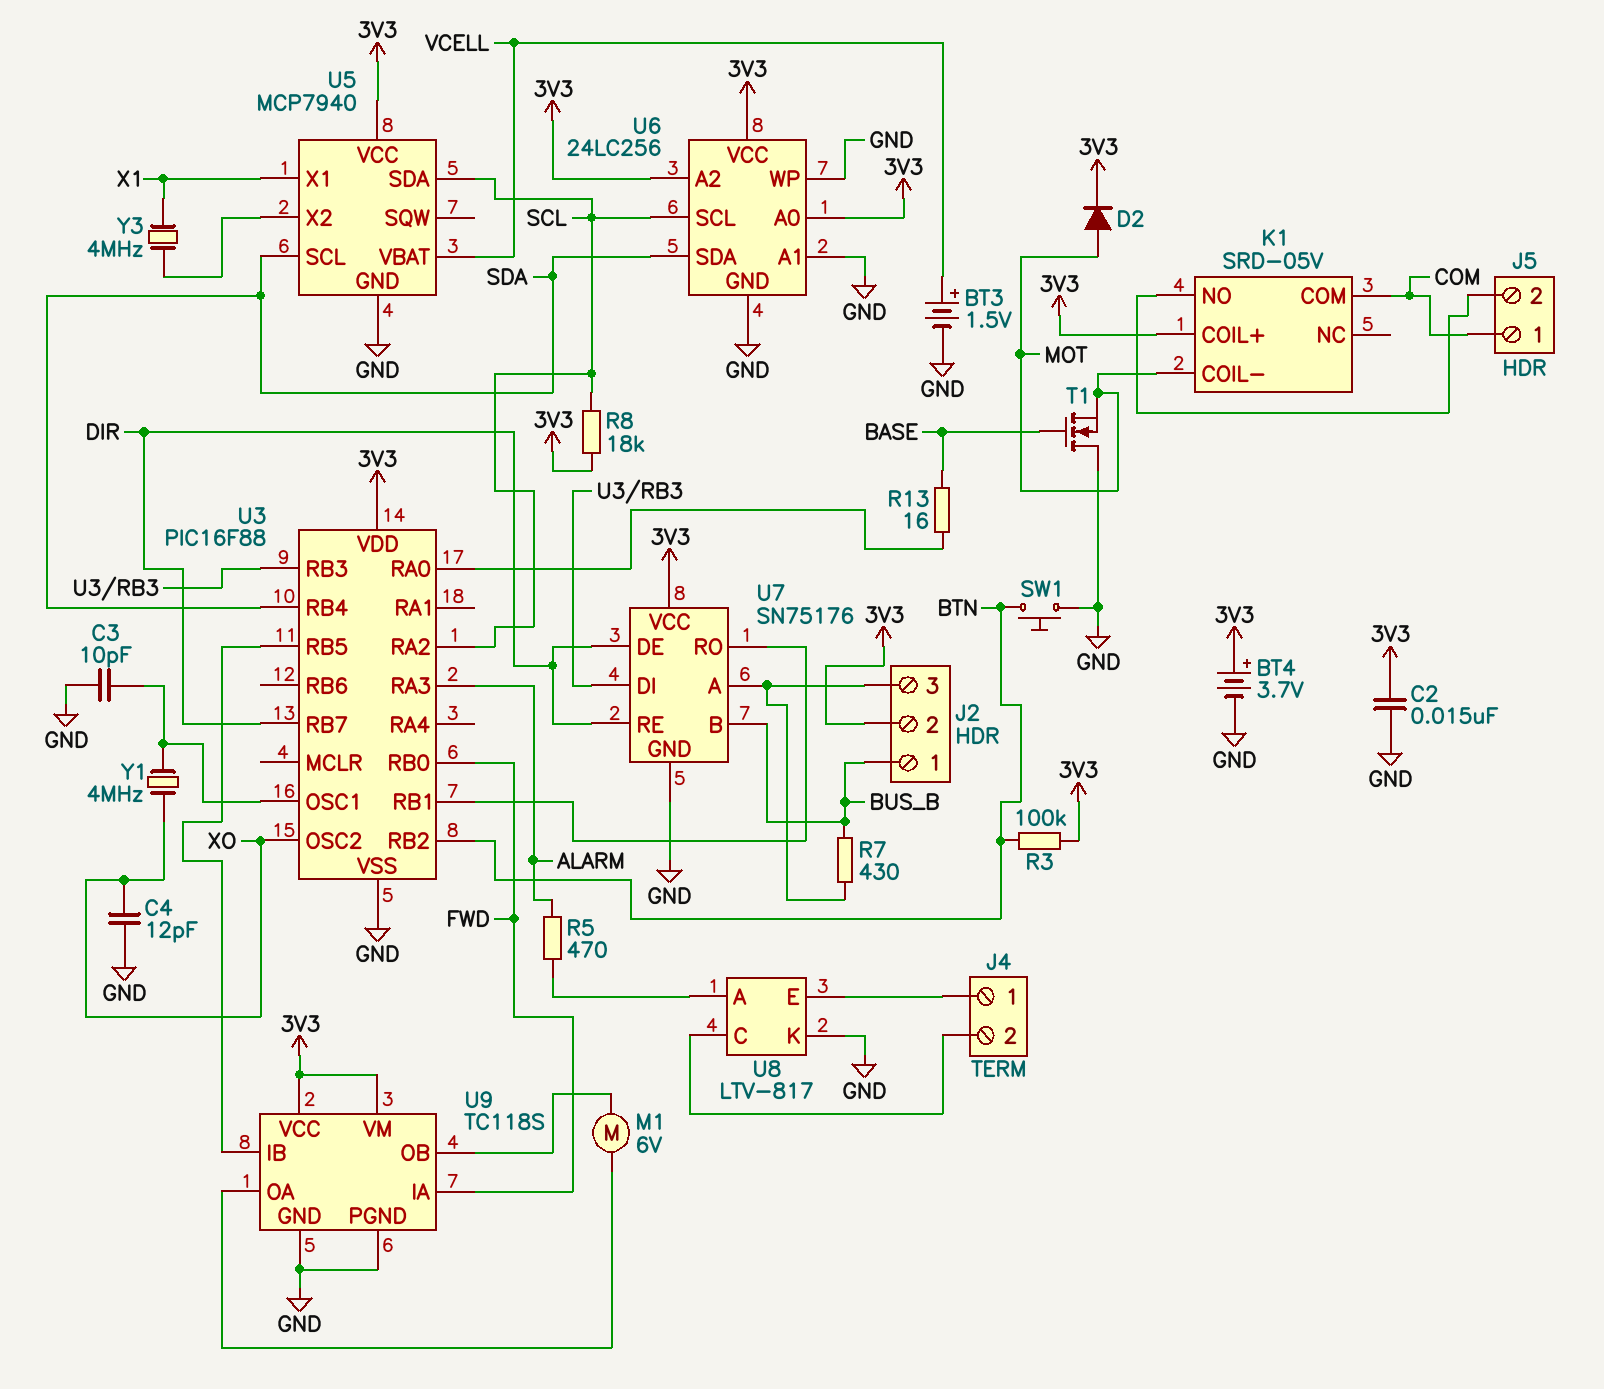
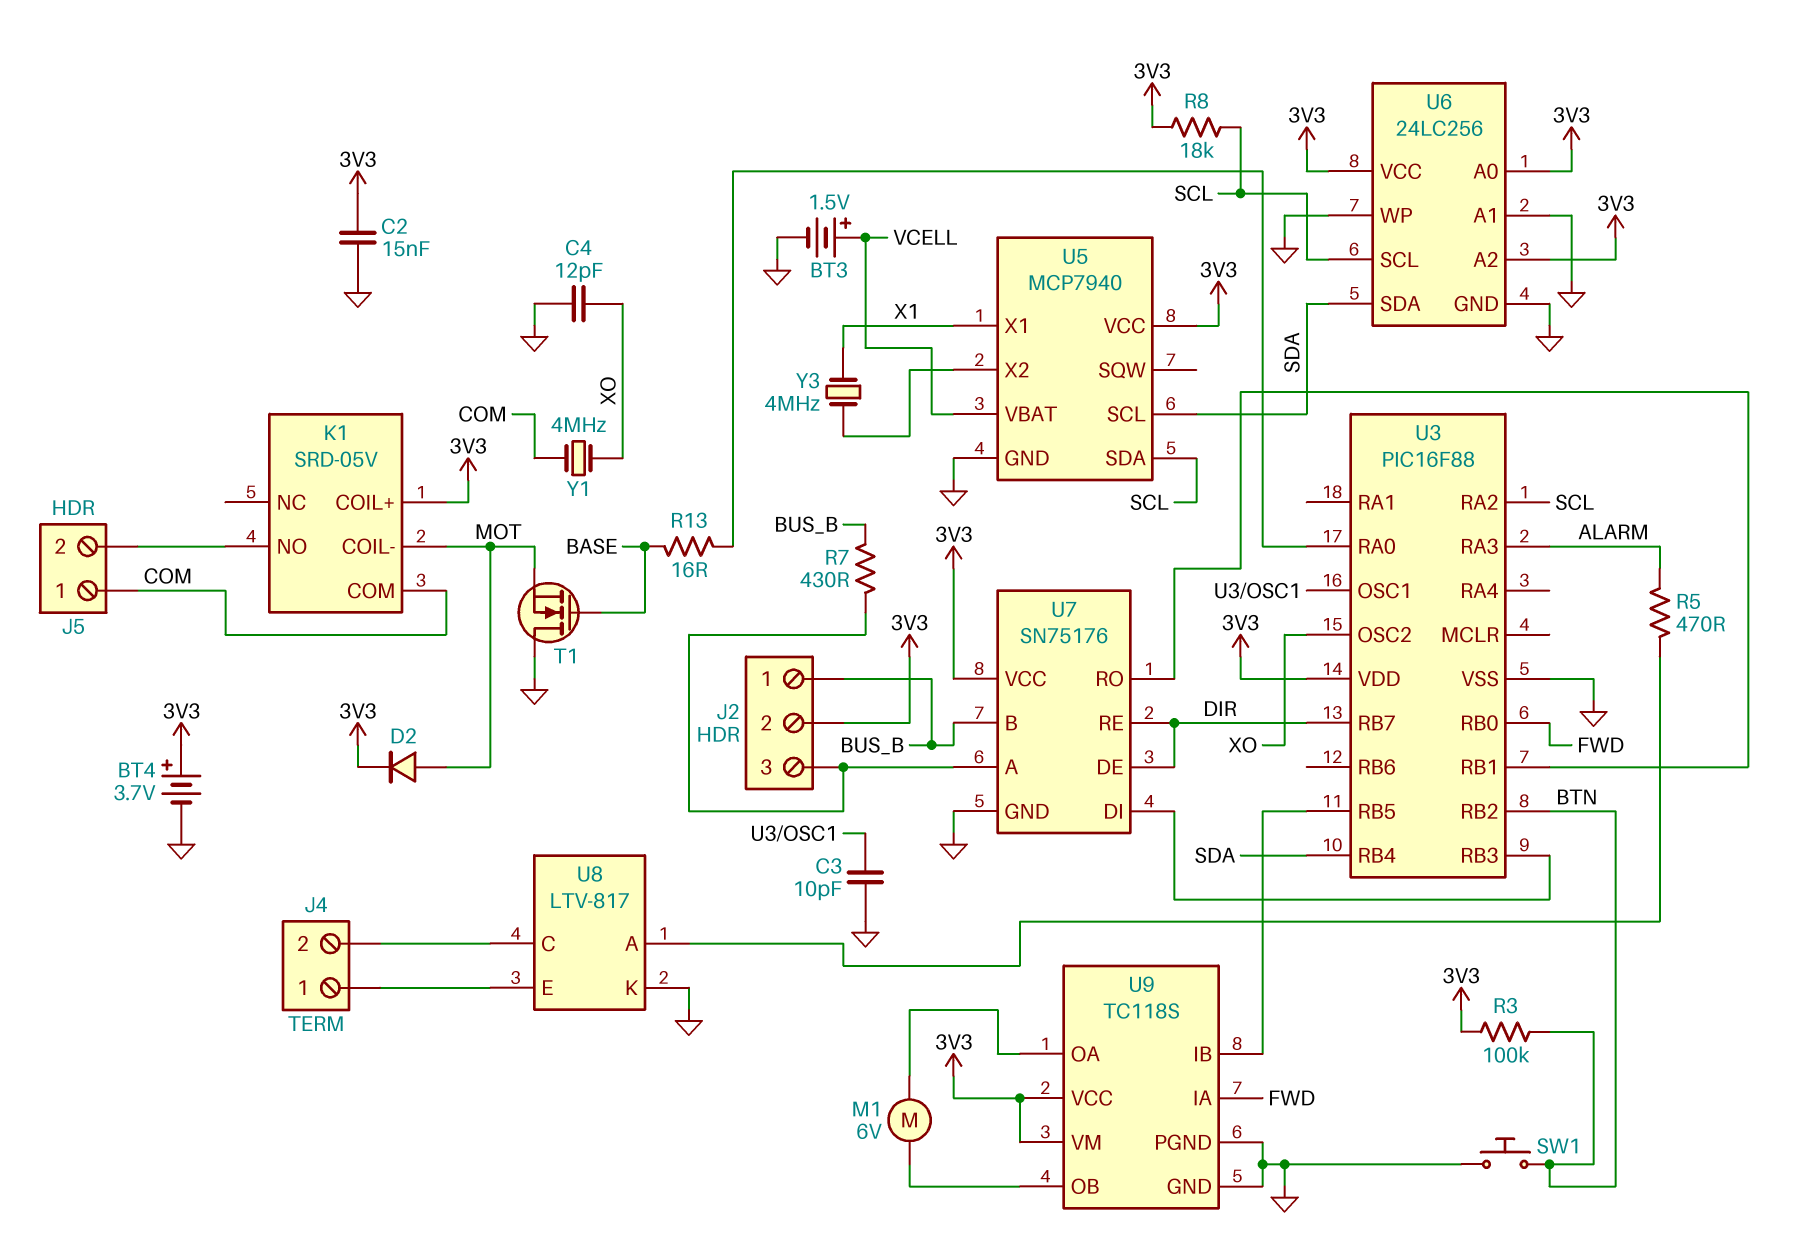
Y1: 4MHz (U3/OSC1, XO) -> 4MHz (COM, XO)

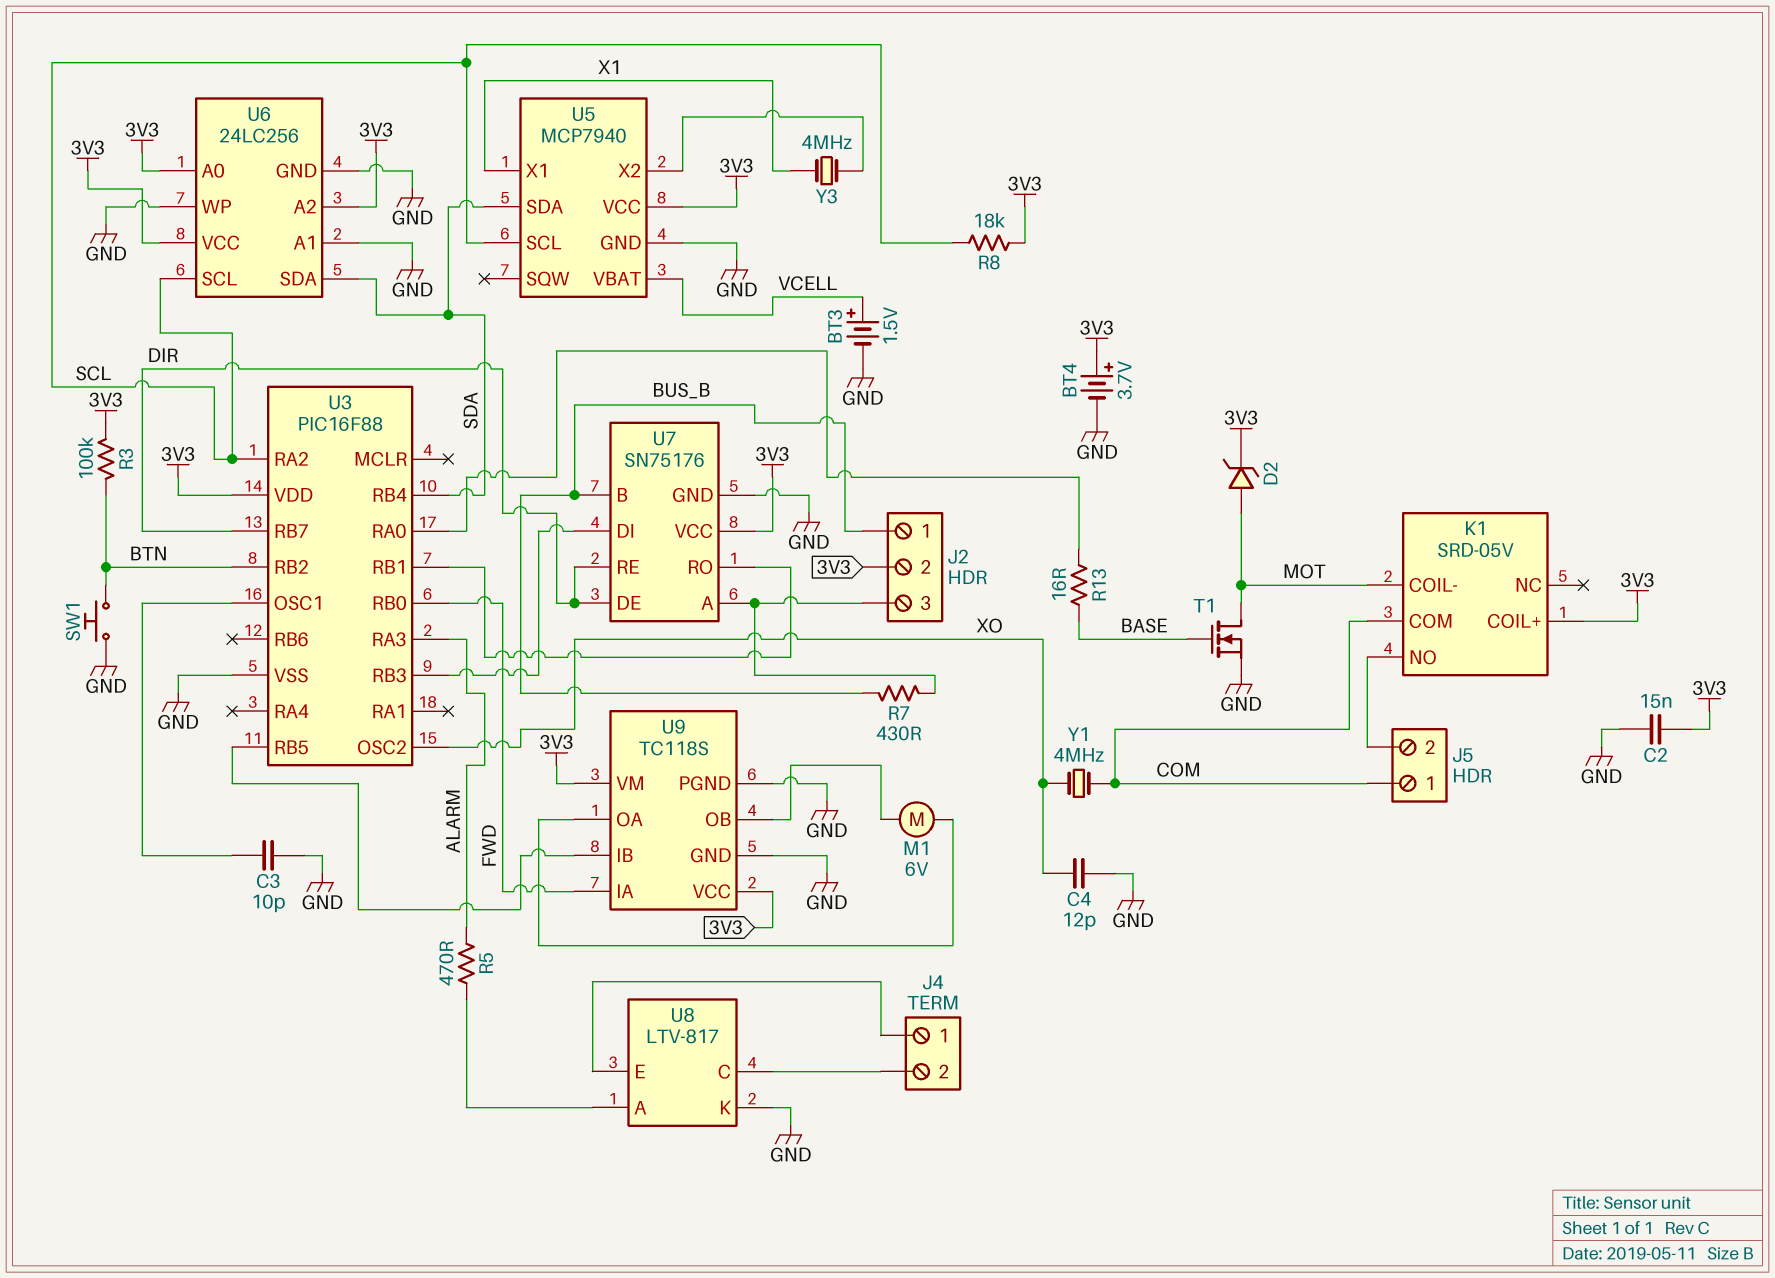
D2: diode (A MOT, K 3V3) -> zener (A MOT, K 3V3)
T1: NMOS (G BASE, D GND, S MOT) -> NMOS (G BASE, D MOT, S GND)
U5 pin SCL: SDA -> SCL
U5 pin SDA: SCL -> SDA

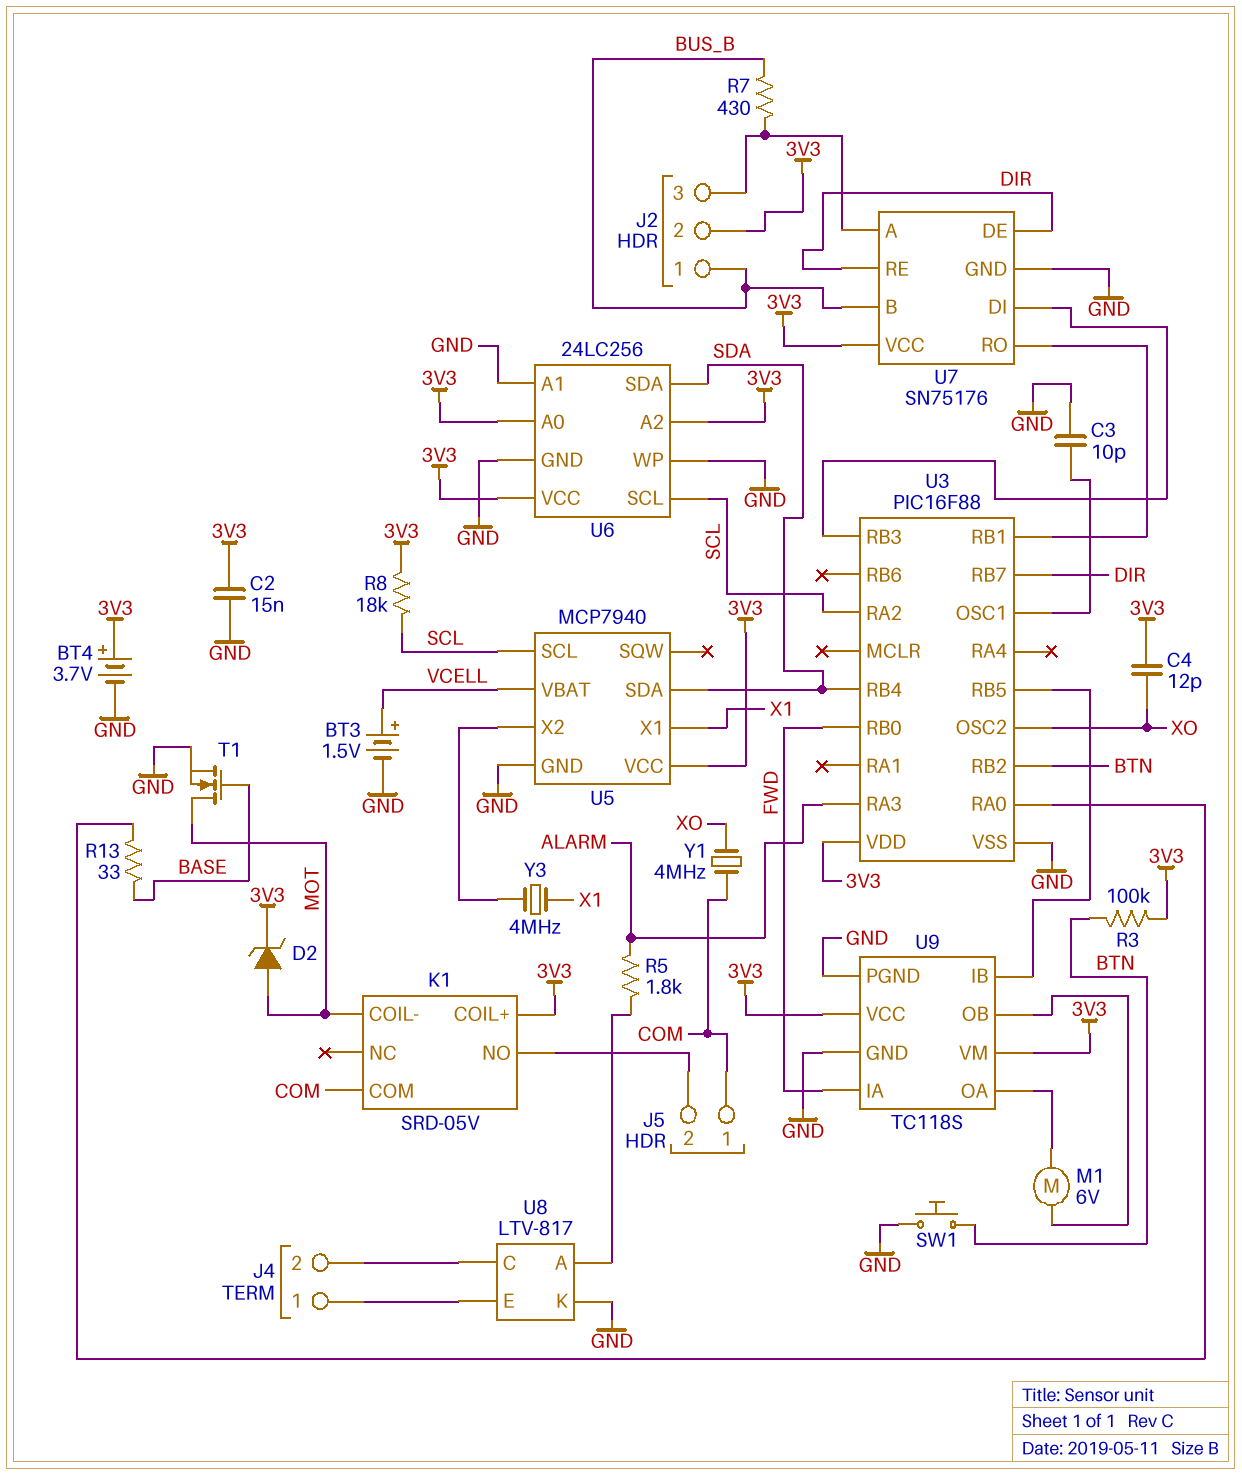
C4: 12pF (GND, XO) -> 12pF (3V3, XO)
R5: 470 (ALARM, U8/A) -> 1.8k (ALARM, U8/A)
R13: 16 (BASE, U3/RA0) -> 33 (BASE, U3/RA0)

